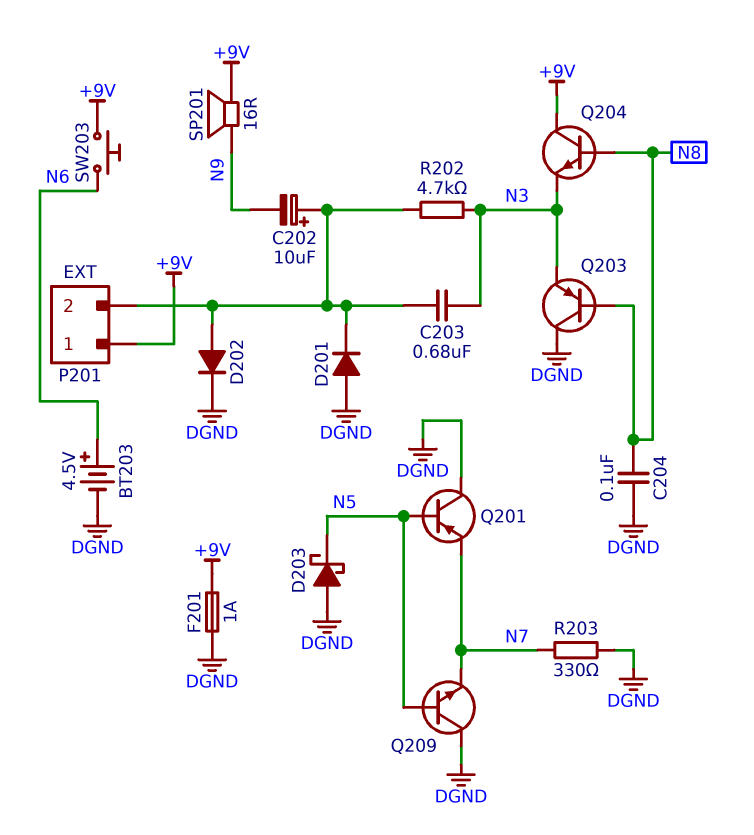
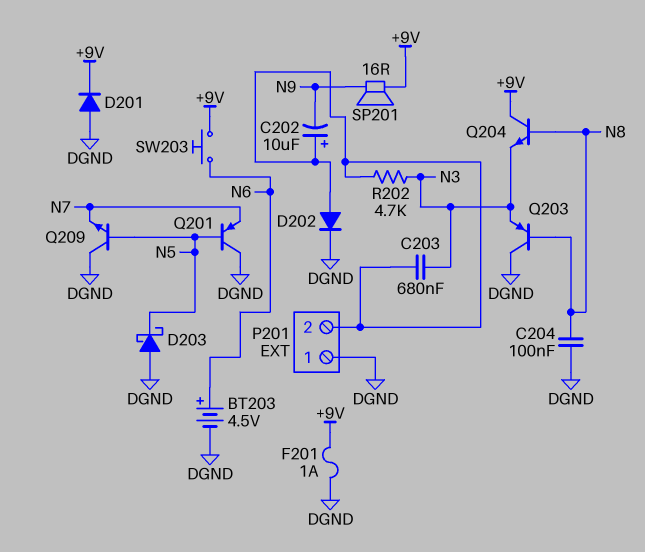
D201: diode (A DGND, K P201/2) -> diode (A DGND, K +9V)
P201 pin 1: +9V -> DGND
R203: 330 (DGND, N7) -> none

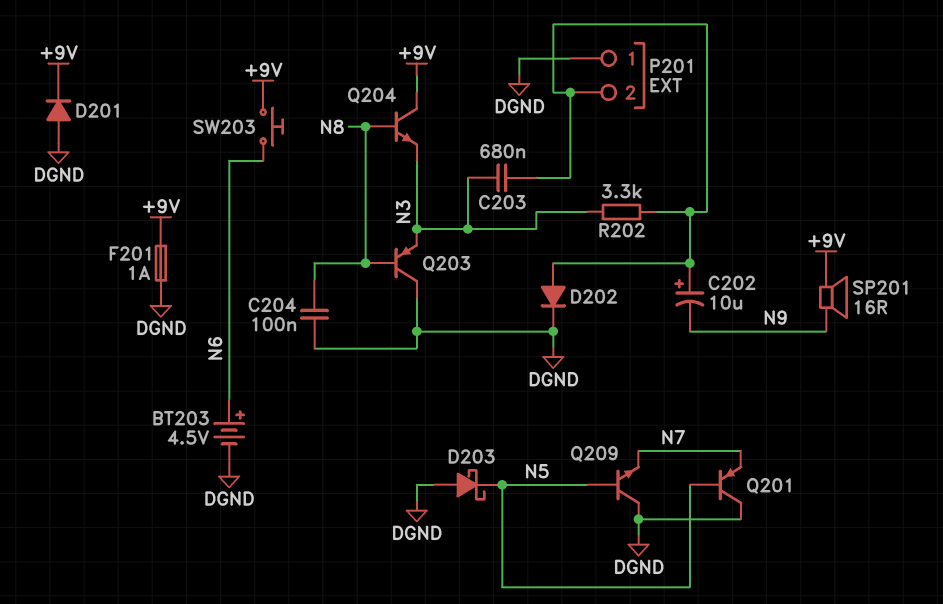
R202: 4.7k (N3, P201/2) -> 3.3k (N3, P201/2)

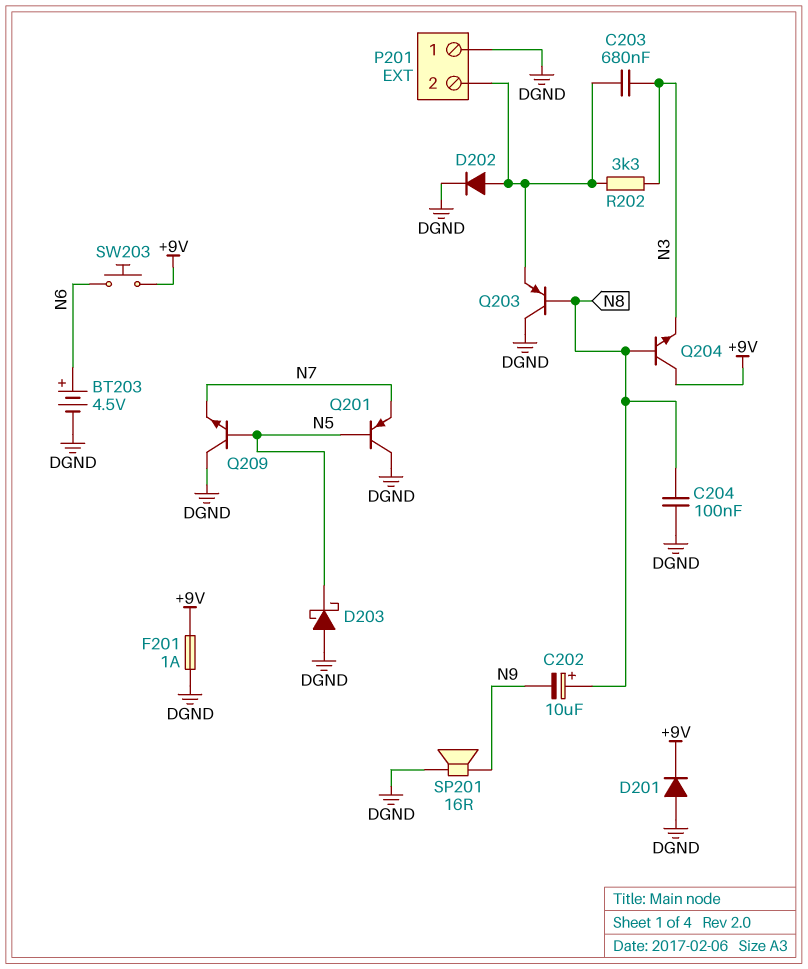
C202: 10uF (plus P201/2, minus N9) -> 10uF (plus N8, minus N9)
Q203: PNP (B N8, C DGND, E N3) -> PNP (B N8, C DGND, E P201/2)
SP201: speaker 16R (+9V, N9) -> speaker 16R (DGND, N9)

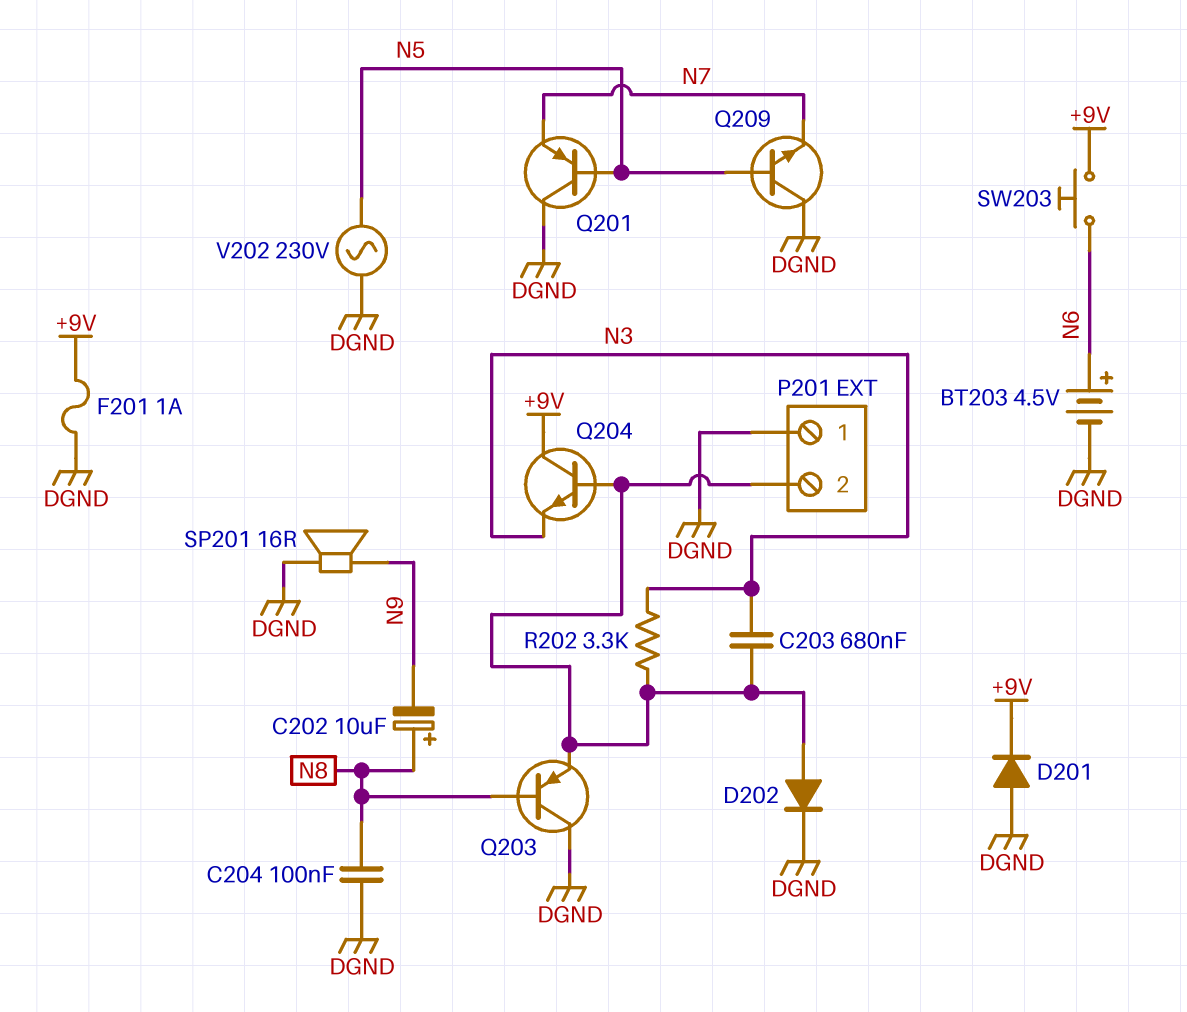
D203: schottky (A DGND, K N5) -> none
Q204: NPN (B N8, C +9V, E N3) -> NPN (B P201/2, C +9V, E N3)
V202: none -> AC 230V (DGND, N5)

